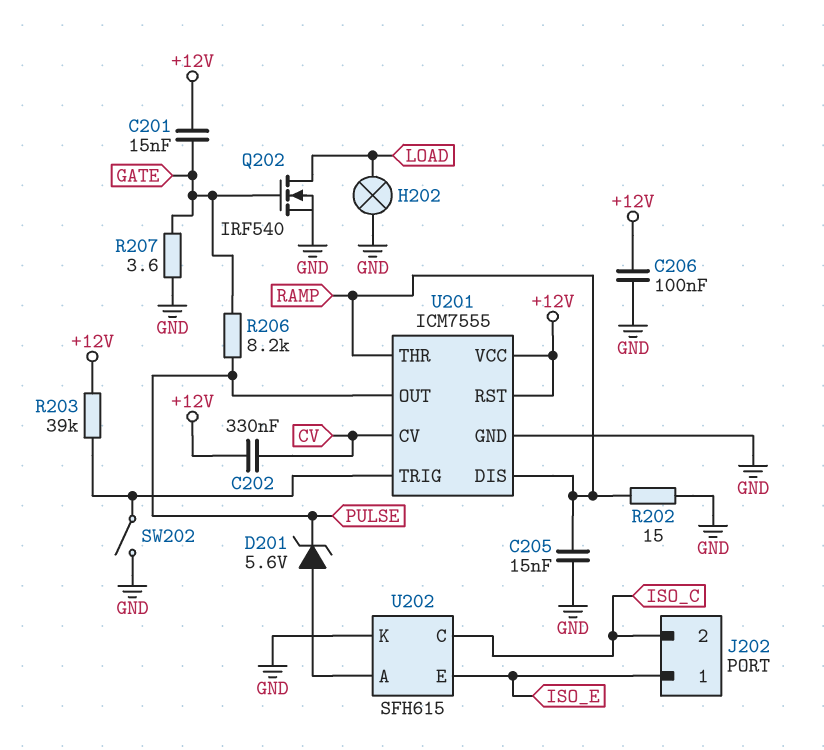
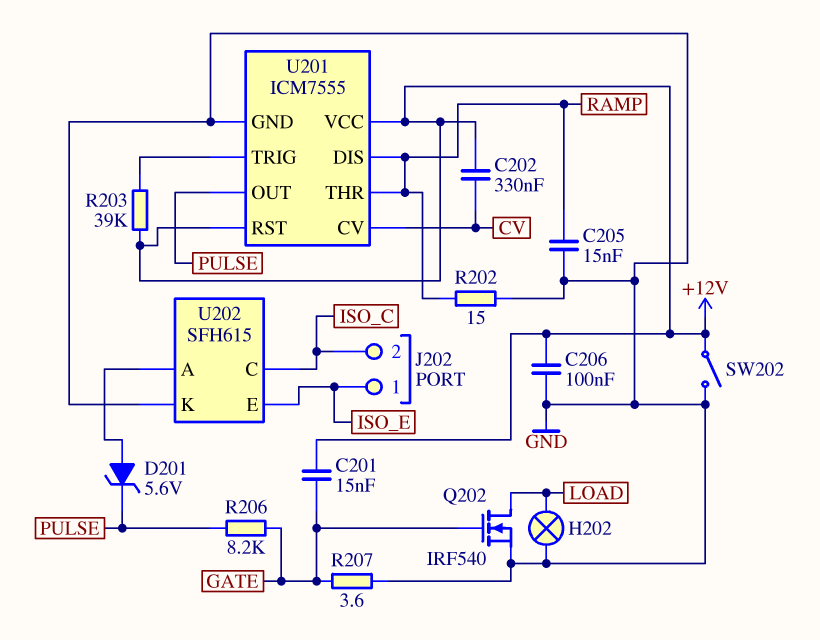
SW202: switch (GND, U201/TRIG) -> switch (+12V, GND)

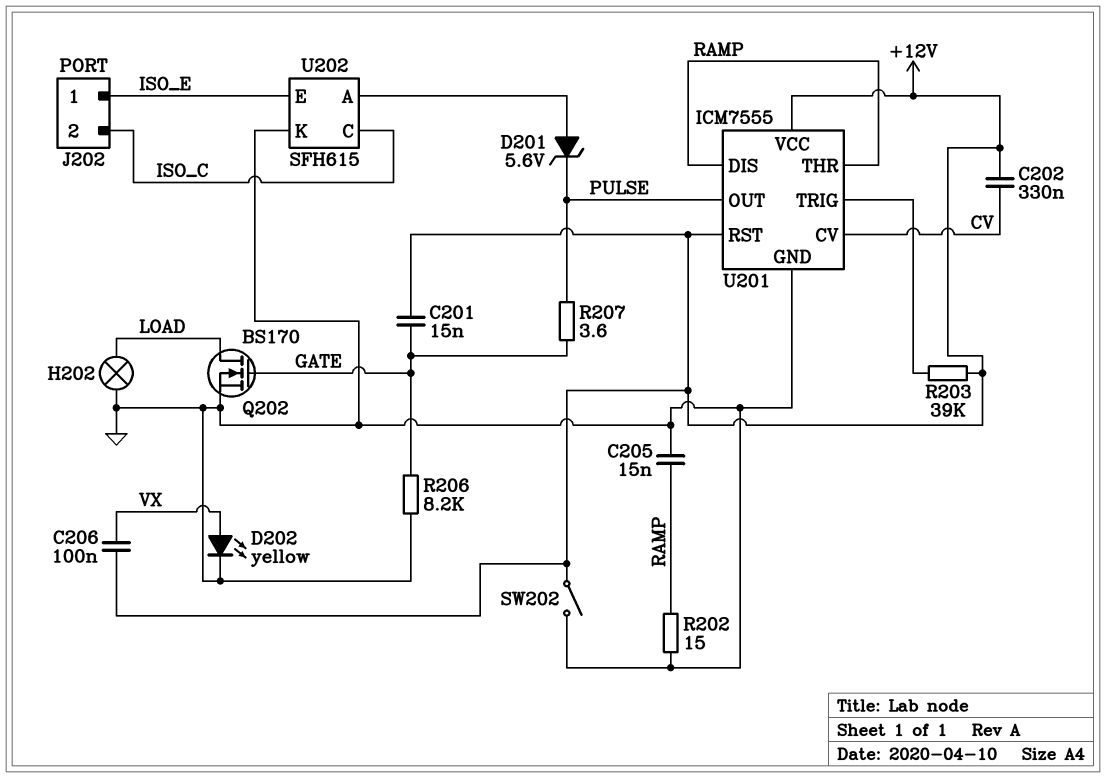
C206: 100nF (+12V, GND) -> 100nF (+12V, VX)
D202: none -> LED yellow (A VX, K GND)
Q202: NMOS IRF540 (G GATE, D LOAD, S GND) -> NMOS BS170 (G GATE, D LOAD, S GND)
R206: 8.2k (GATE, PULSE) -> 8.2k (GATE, GND)
R207: 3.6 (GATE, GND) -> 3.6 (GATE, PULSE)

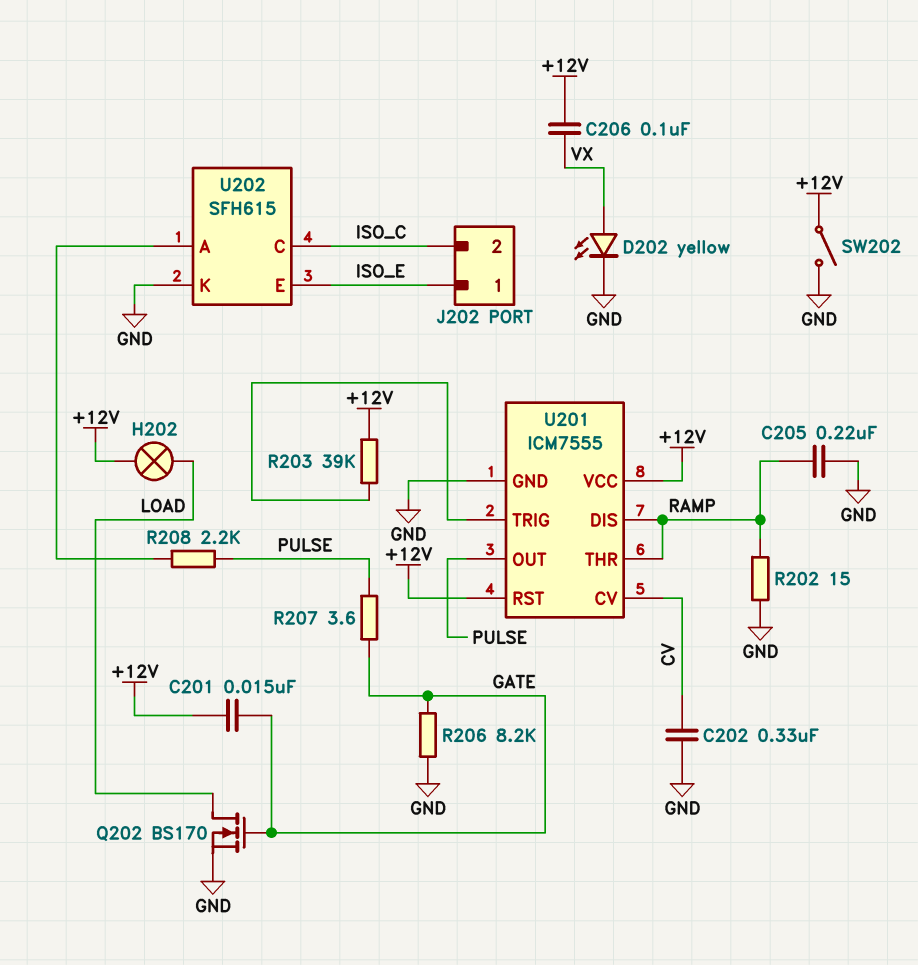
C202: 330nF (+12V, CV) -> 330nF (CV, GND)
C205: 15nF (GND, RAMP) -> 220nF (GND, RAMP)
D201: zener 5.6V (A U202/A, K PULSE) -> none
H202: lamp (GND, LOAD) -> lamp (+12V, LOAD)
R208: none -> 2.2k (PULSE, U202/A)

